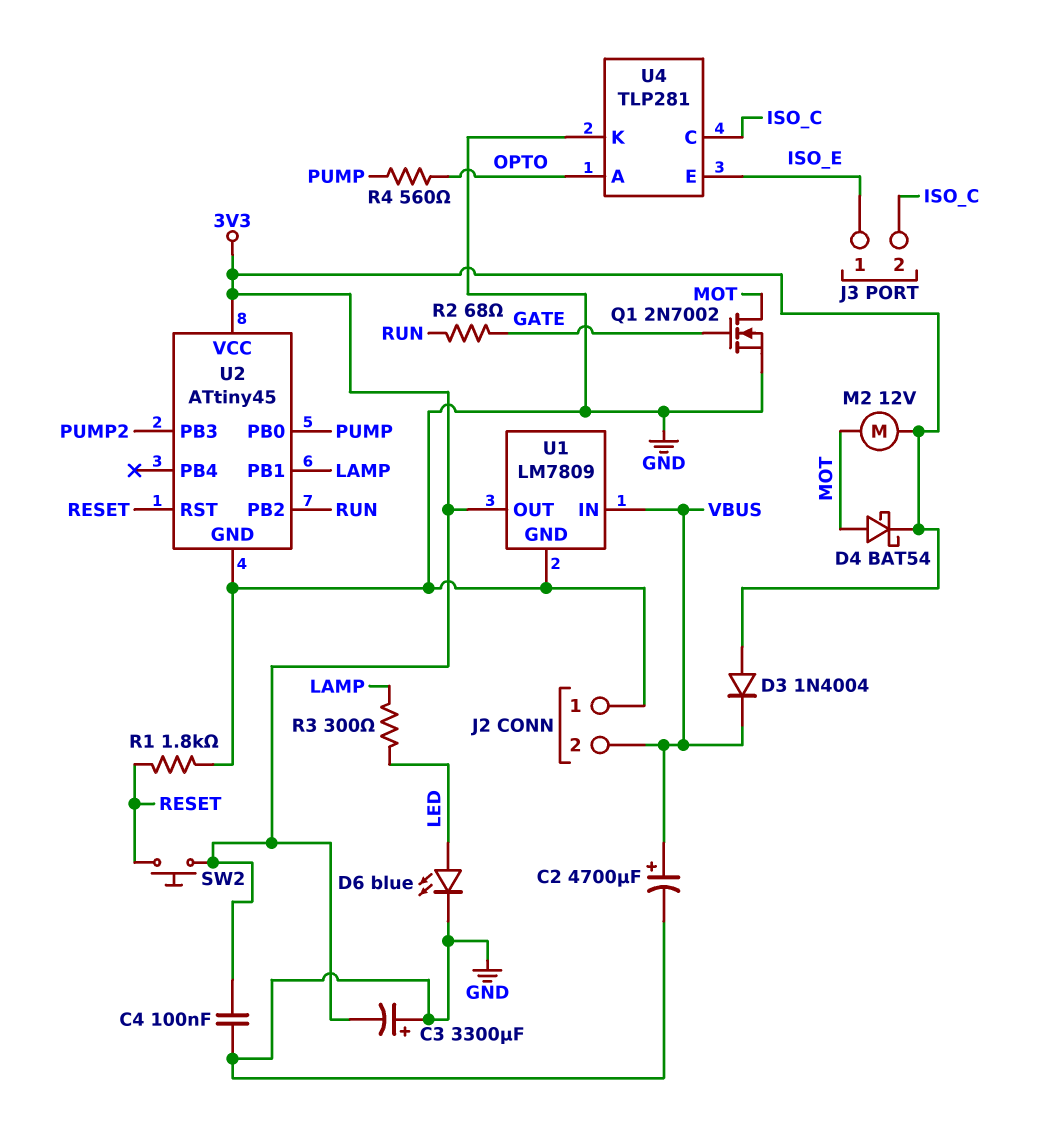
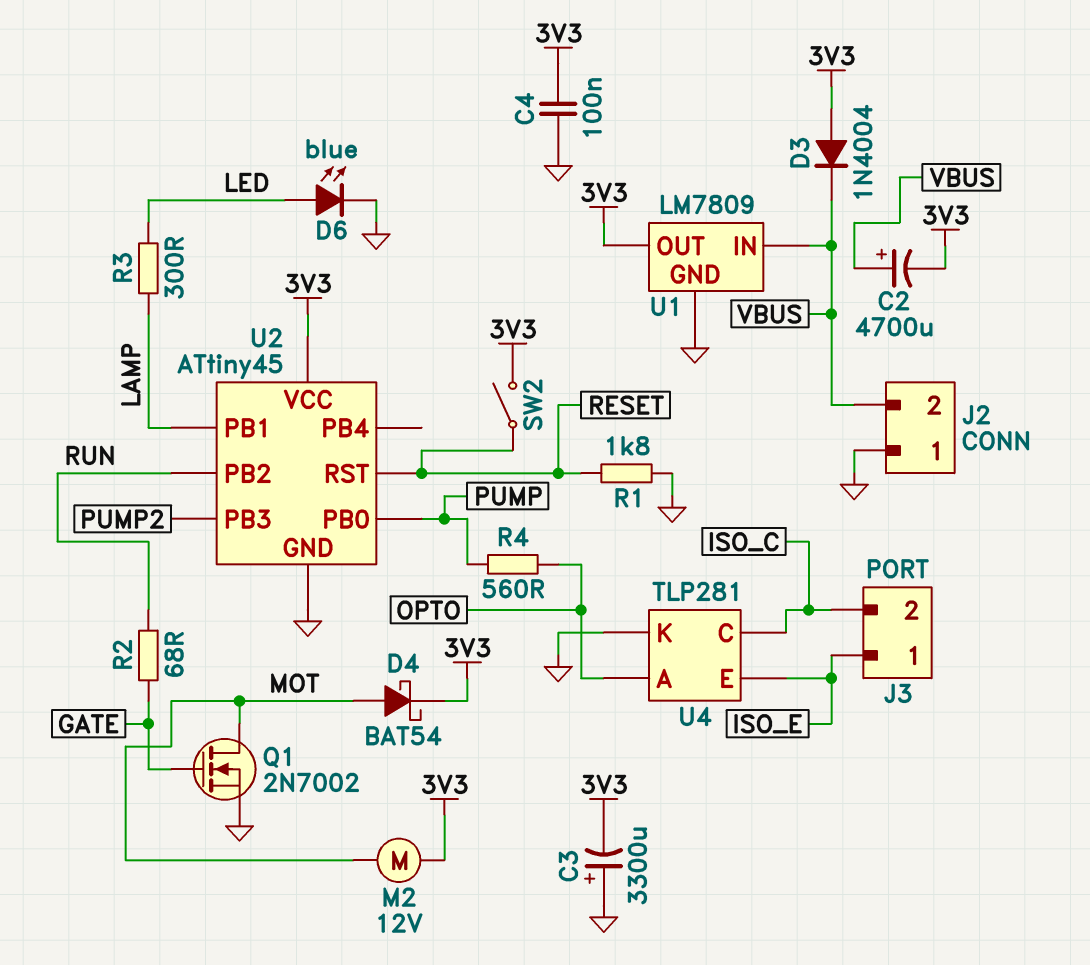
C2: 4700uF (plus VBUS, minus GND) -> 4700uF (plus VBUS, minus 3V3)
SW2: button (3V3, RESET) -> switch (3V3, RESET)

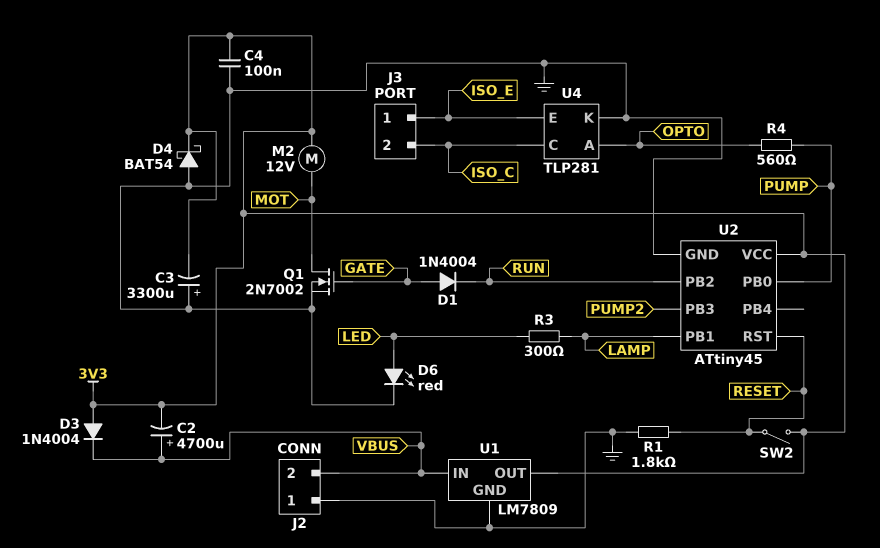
D1: none -> diode 1N4004 (A GATE, K RUN)
D4: schottky BAT54 (A MOT, K 3V3) -> schottky BAT54 (A GND, K 3V3)
D6: LED blue (A LED, K GND) -> LED red (A LED, K GND)
R2: 68 (GATE, RUN) -> none

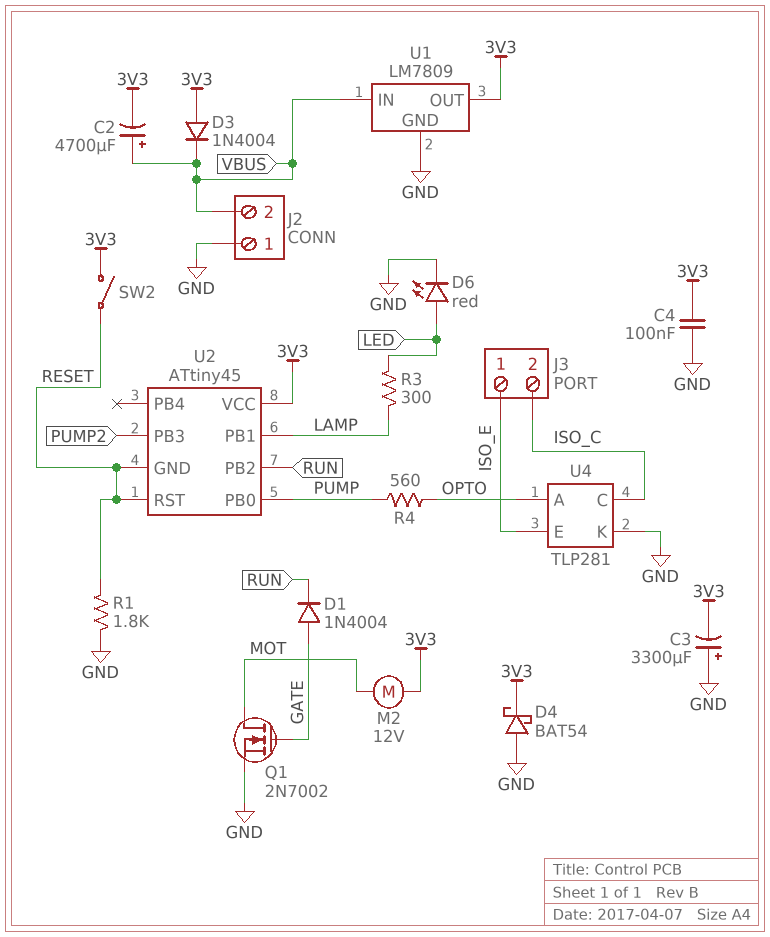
U2 pin GND: GND -> RESET

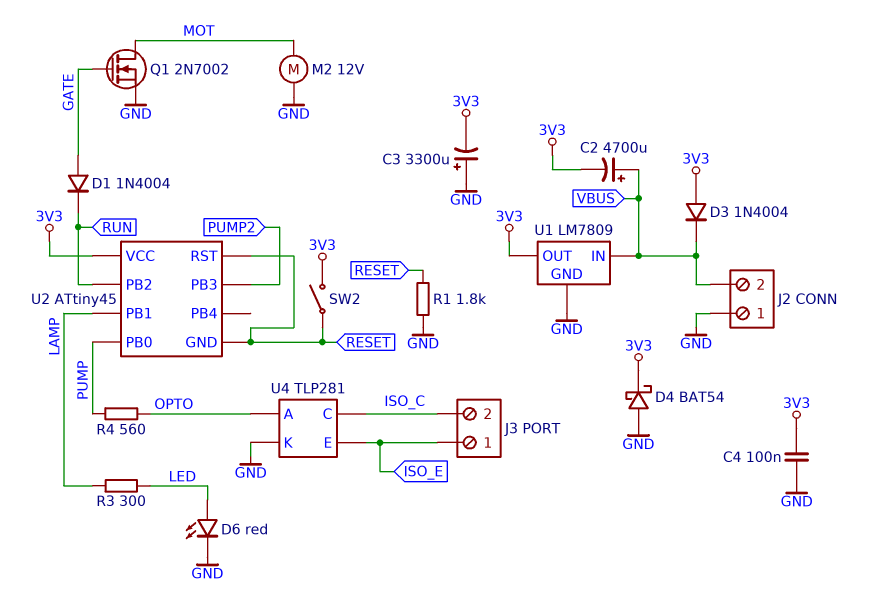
M2: motor 12V (3V3, MOT) -> motor 12V (GND, MOT)

